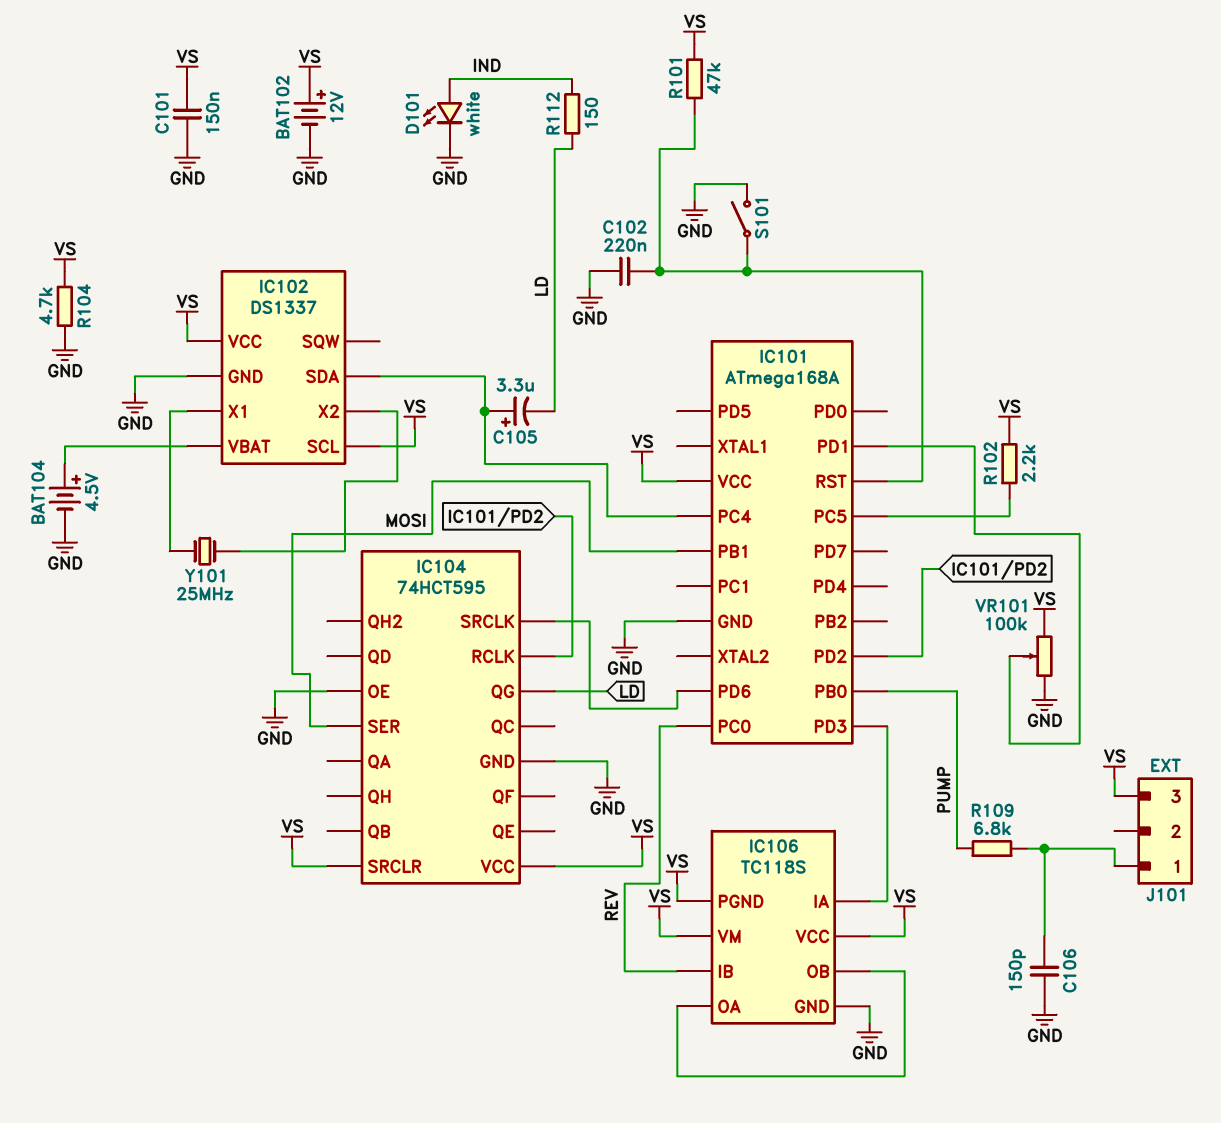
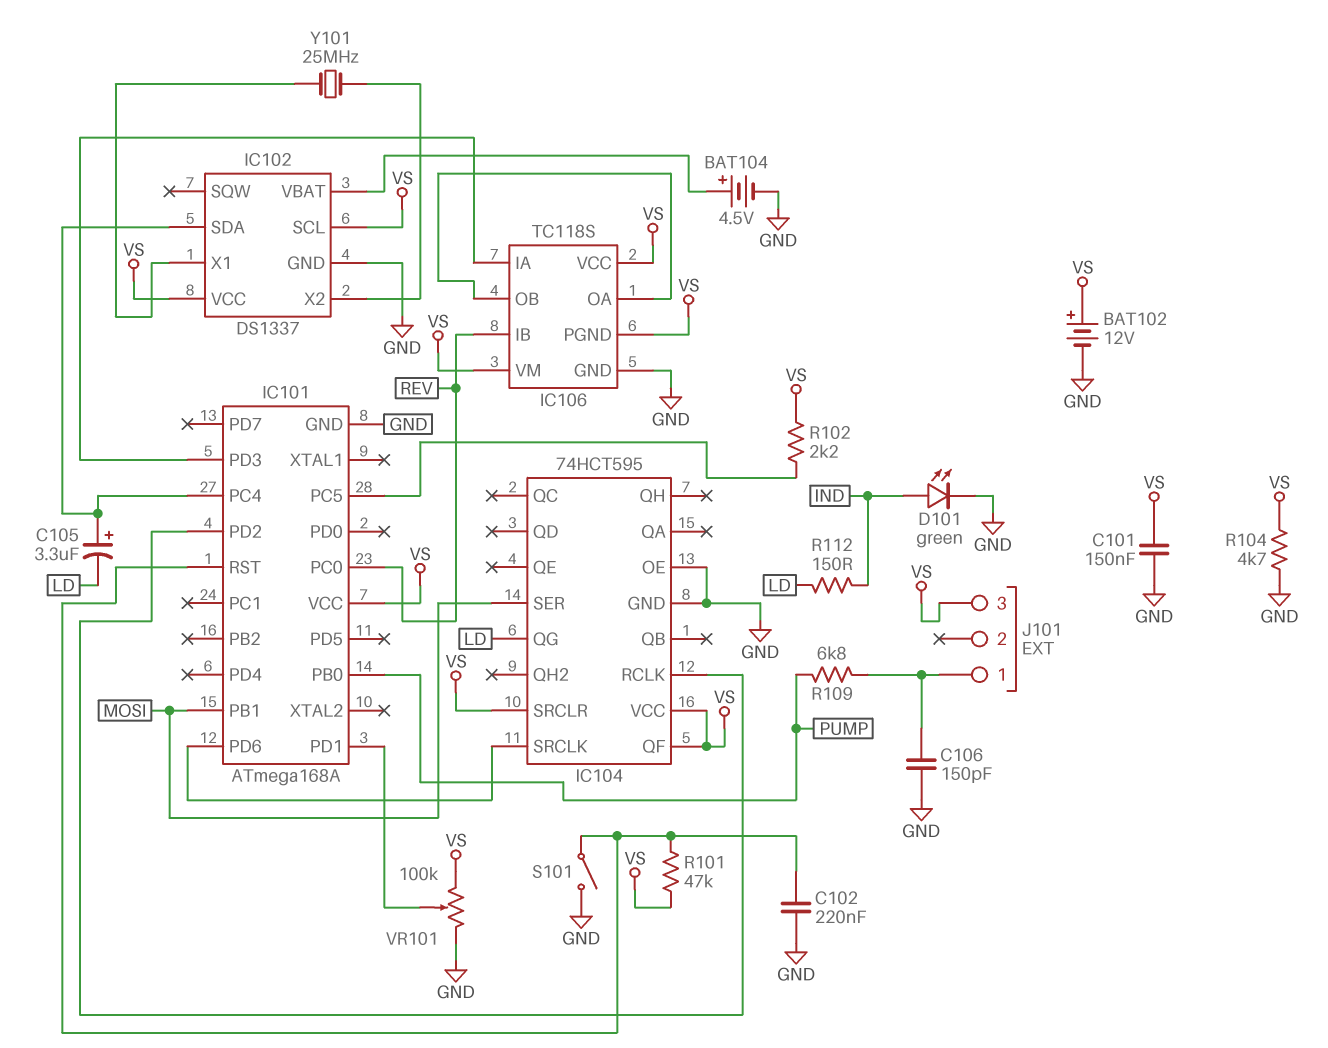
D101: LED white (A IND, K GND) -> LED green (A IND, K GND)
IC104 pin QF: none -> VS

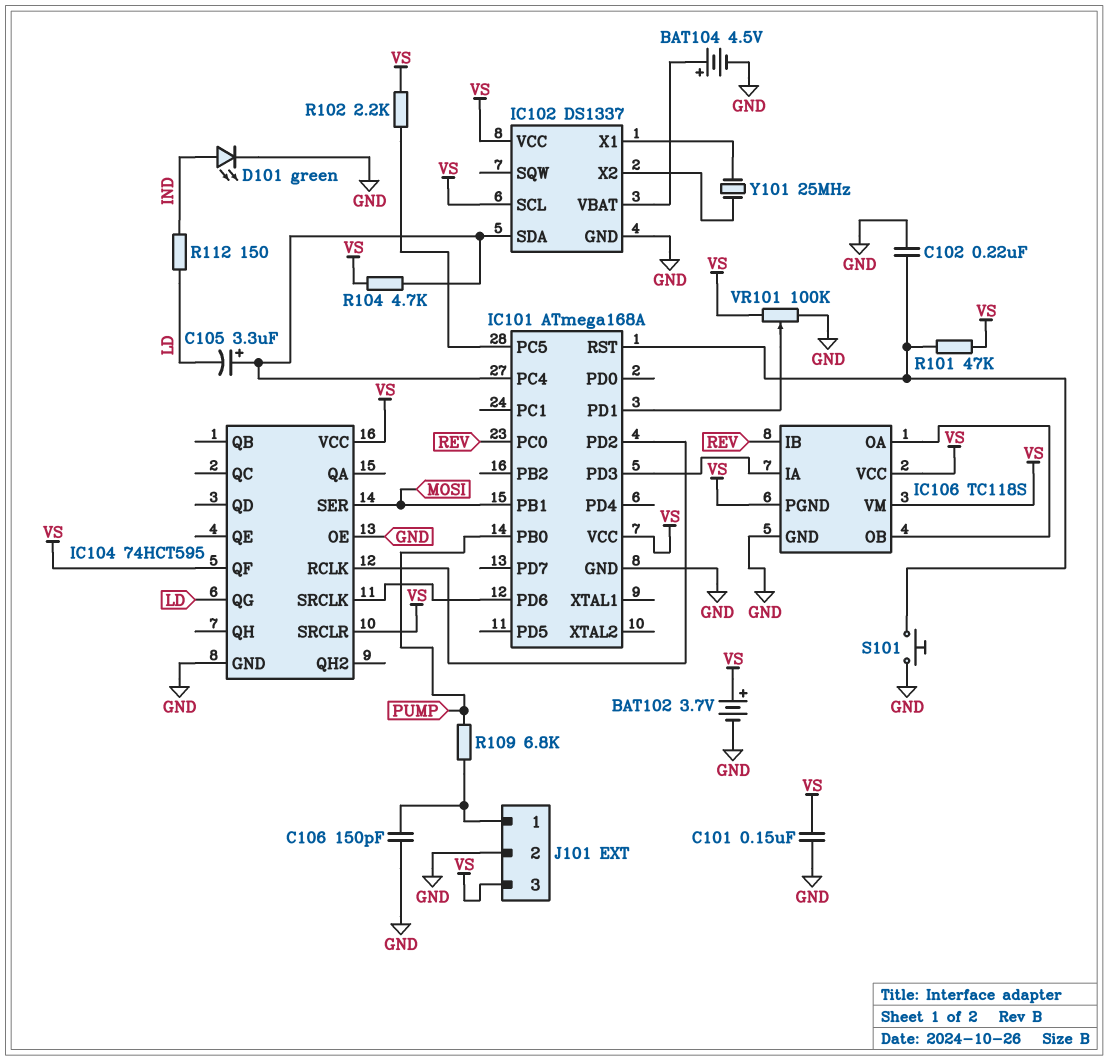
BAT102: 12V (plus VS, minus GND) -> 3.7V (plus VS, minus GND)
J101 pin 2: none -> GND
R104: 4.7k (GND, VS) -> 4.7k (IC101/PC4, VS)
S101: switch (GND, IC101/RST) -> button (GND, IC101/RST)

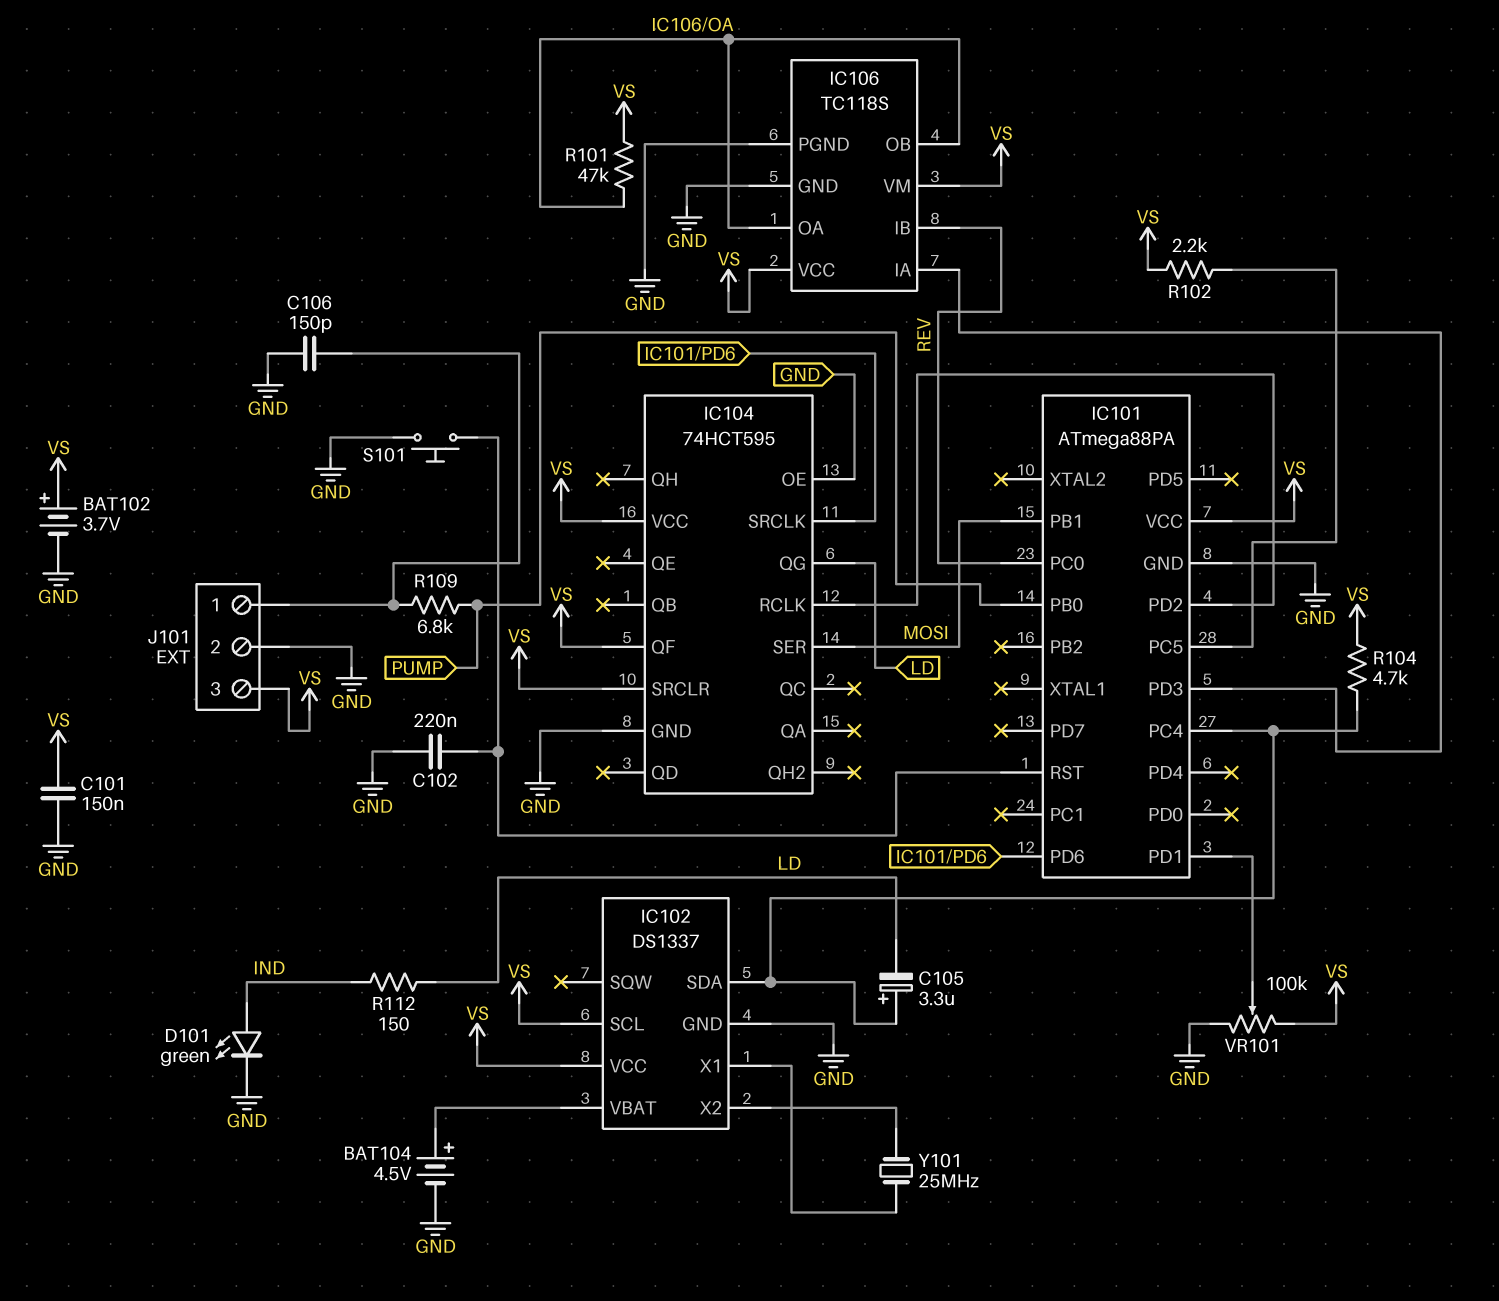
IC101: ATmega168A -> ATmega88PA
IC106 pin PGND: VS -> GND
R101: 47k (IC101/RST, VS) -> 47k (IC106/OA, VS)

